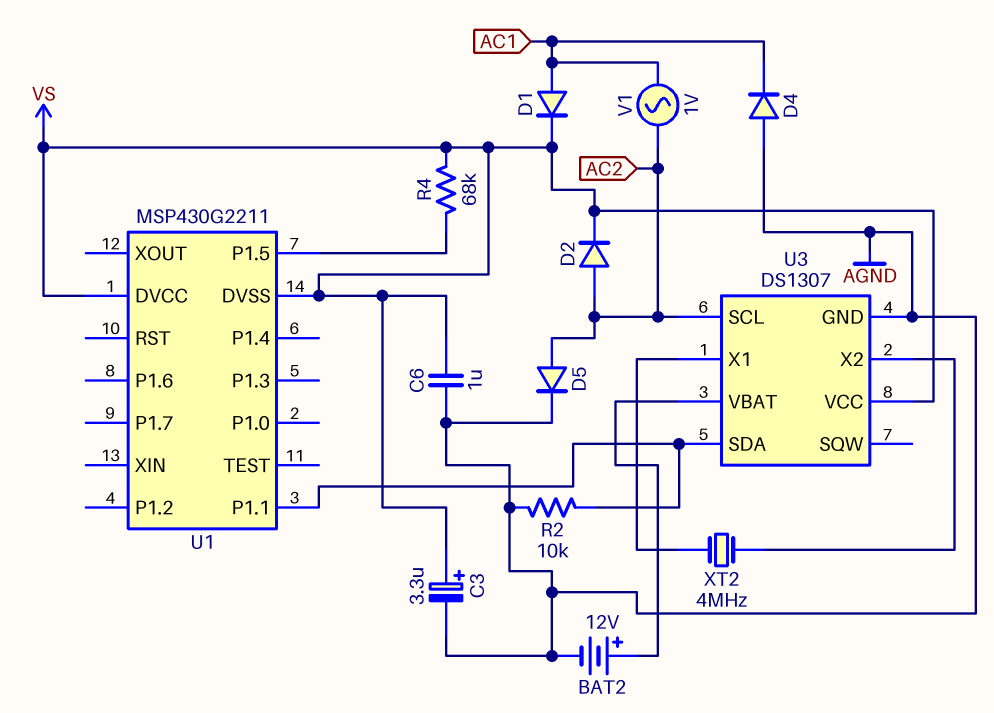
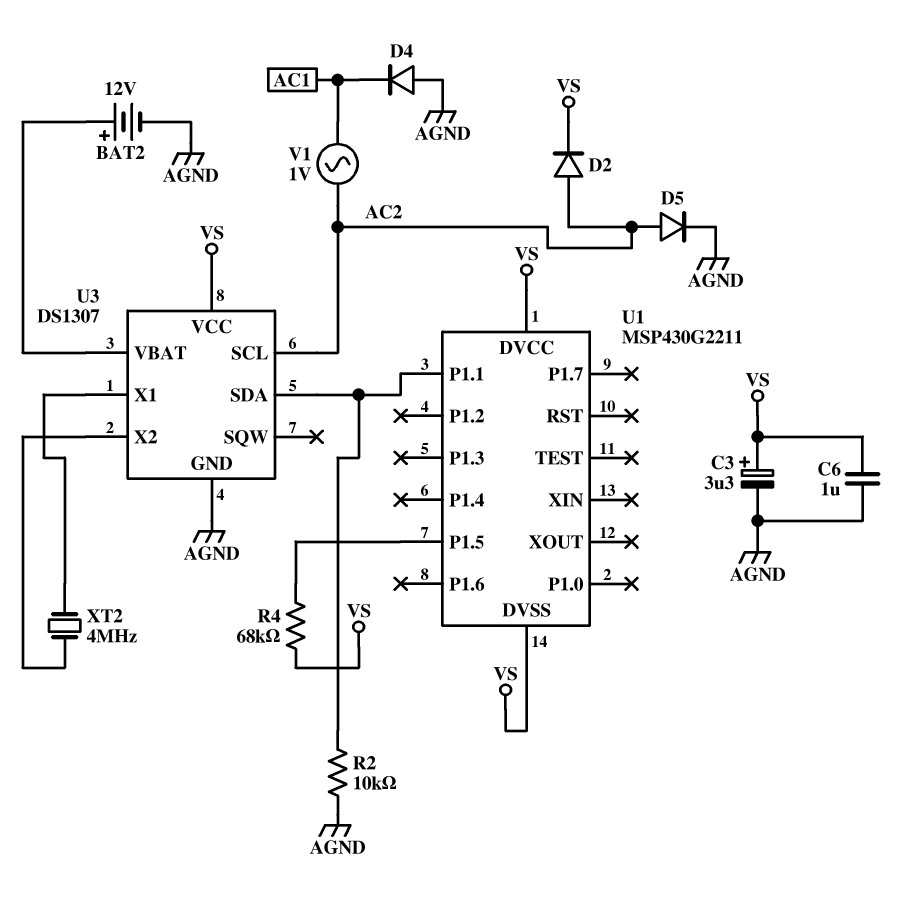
D1: diode (A AC1, K VS) -> none

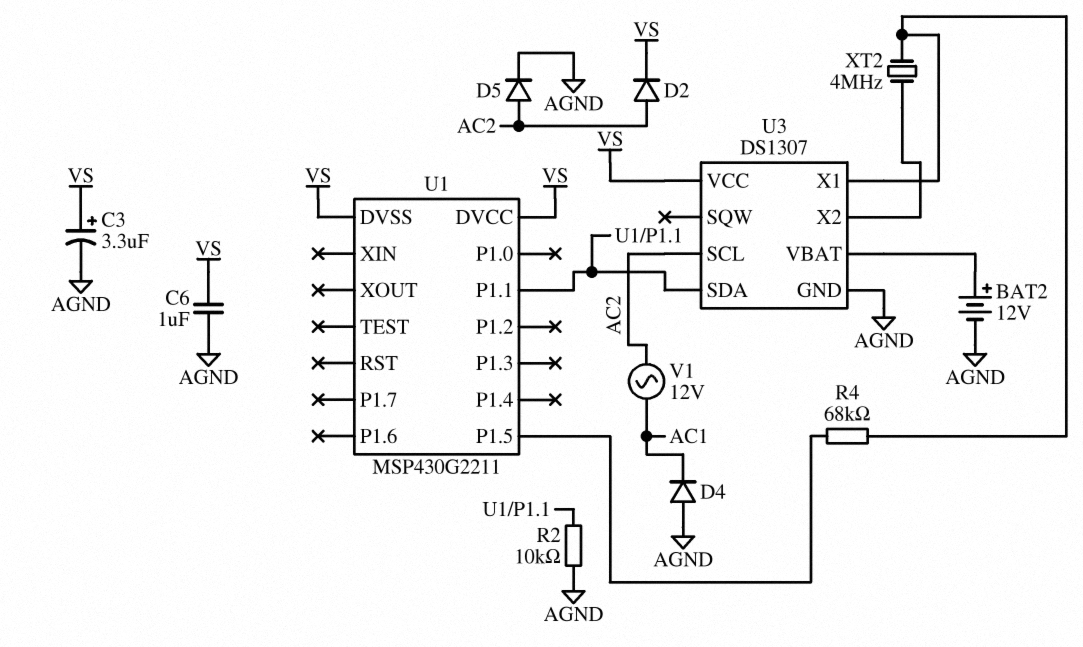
R4: 68k (U1/P1.5, VS) -> 68k (U1/P1.5, U3/X1)
V1: AC 1V (AC1, AC2) -> AC 12V (AC1, AC2)

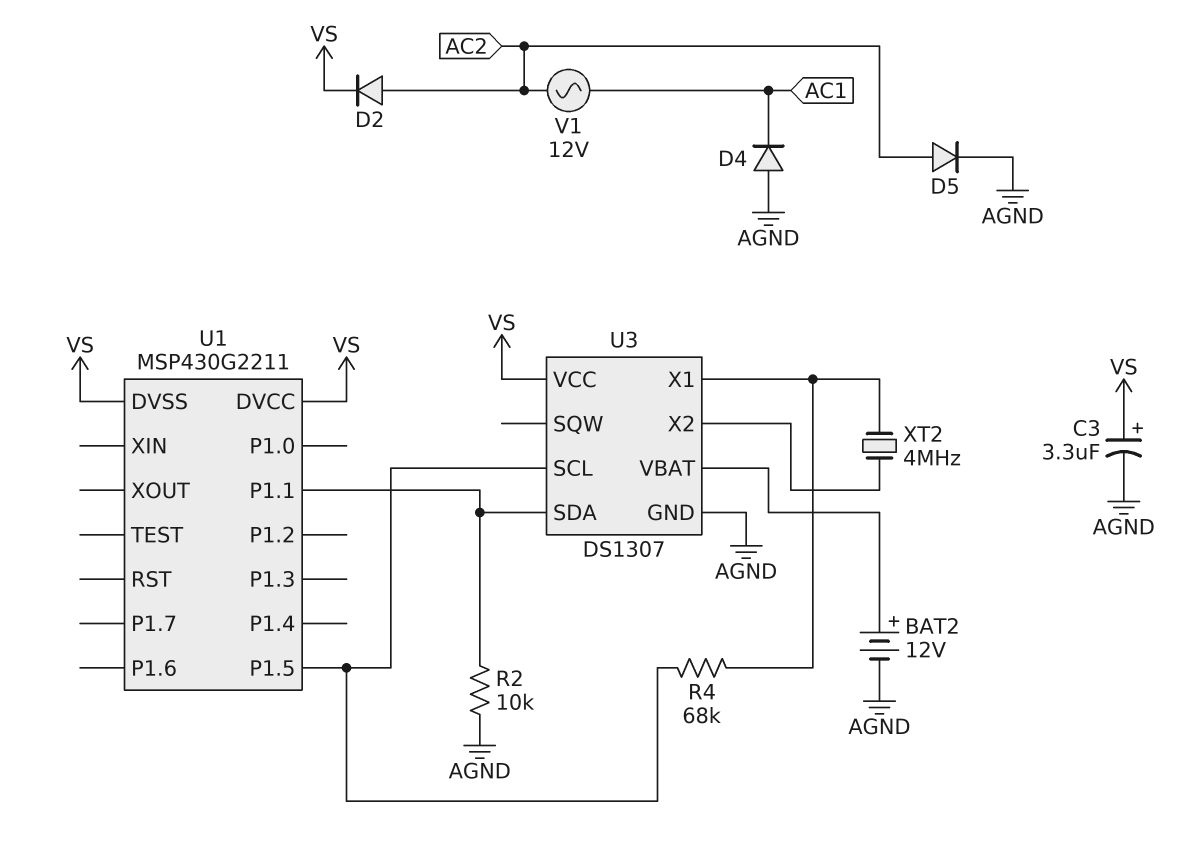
C6: 1uF (AGND, VS) -> none
U3 pin SCL: AC2 -> U1/P1.5

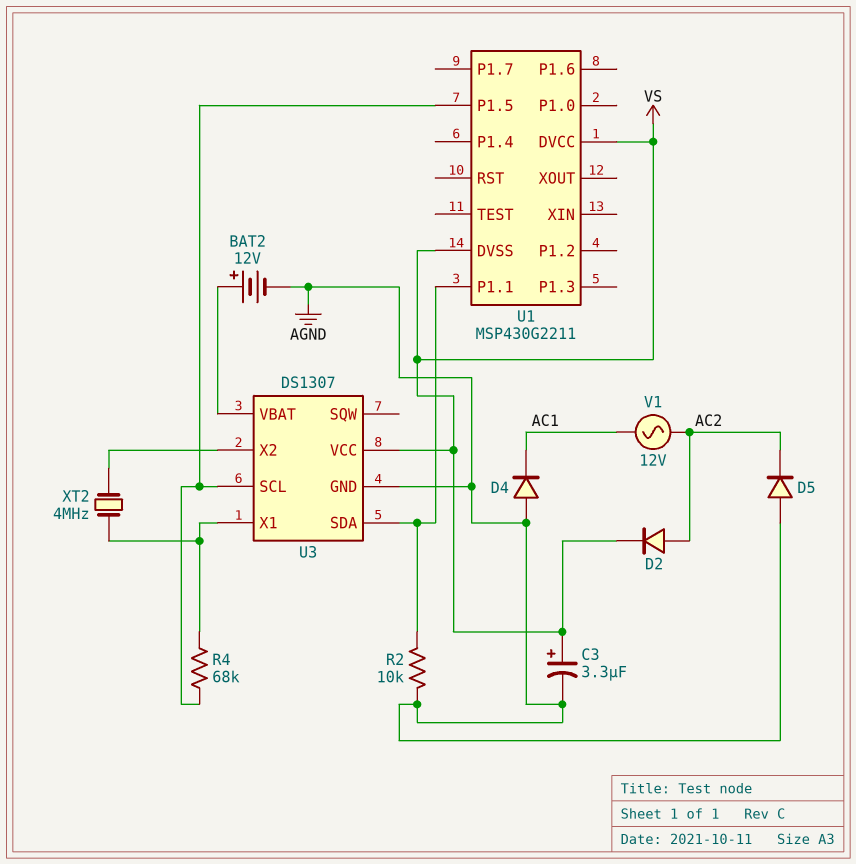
D5: diode (A AC2, K AGND) -> diode (A AGND, K AC2)

